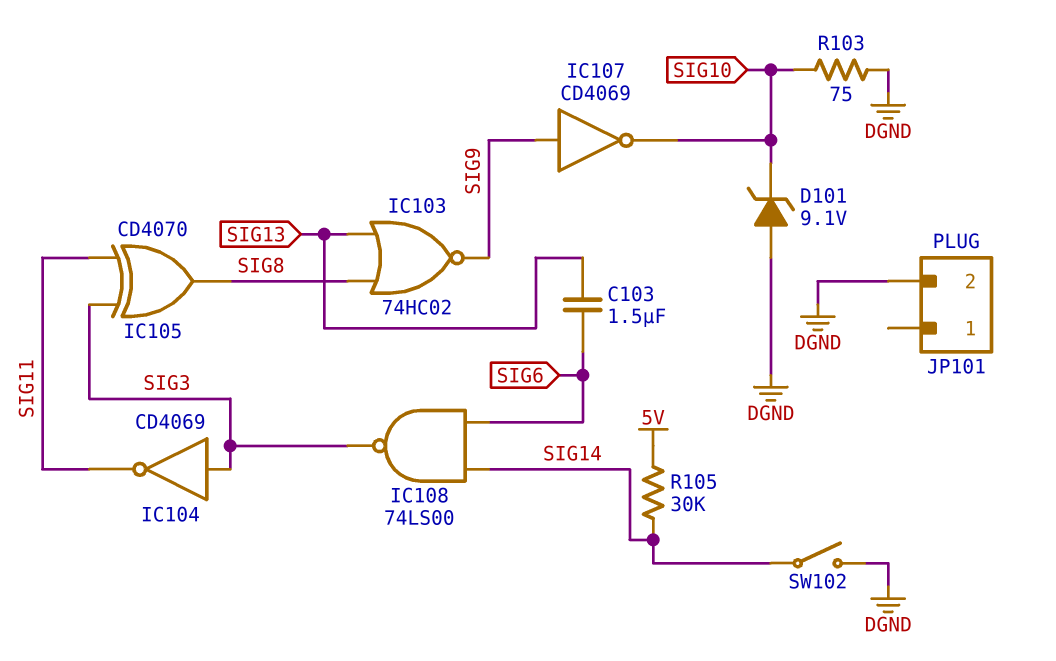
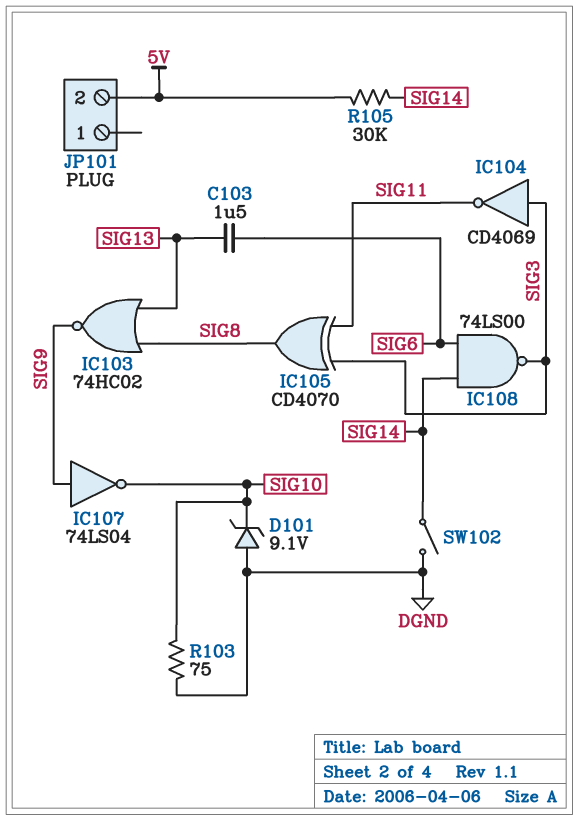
IC107: NOT CD4069 (in SIG9, out SIG10) -> NOT 74LS04 (in SIG9, out SIG10)
JP101 pin 2: DGND -> 5V

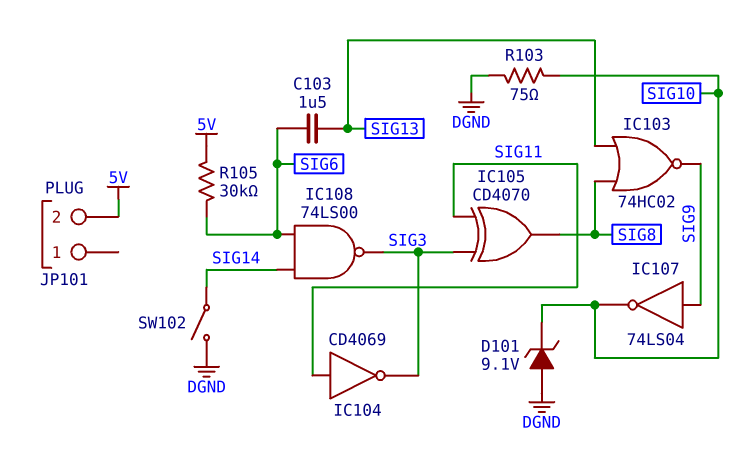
IC104: NOT CD4069 (in SIG3, out SIG11) -> NOT CD4069 (in SIG11, out SIG3)
R105: 30k (5V, SIG14) -> 30k (5V, SIG6)

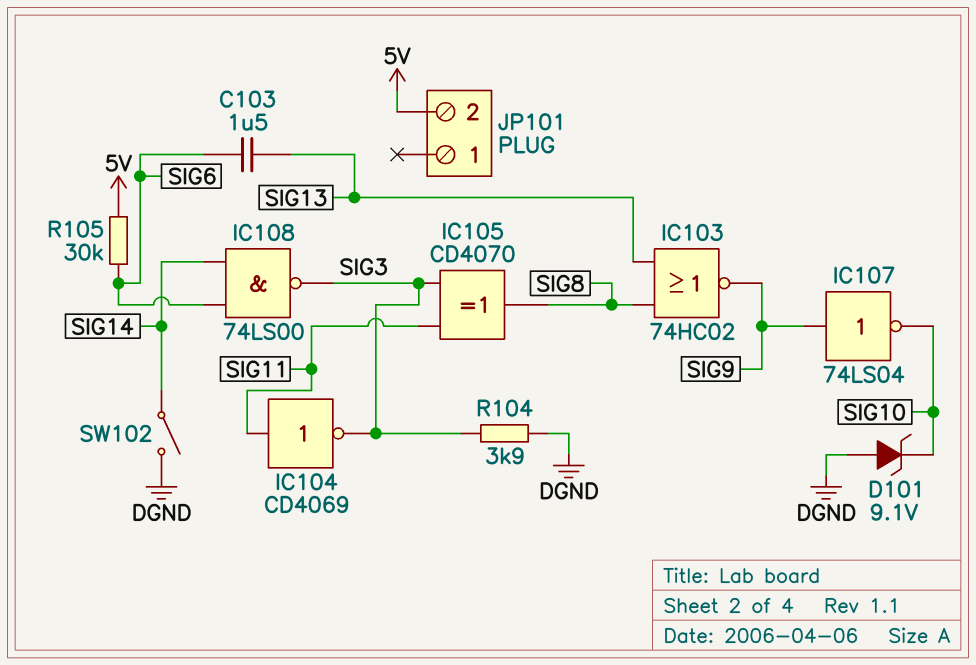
R103: 75 (DGND, SIG10) -> none
R104: none -> 3.9k (DGND, SIG3)

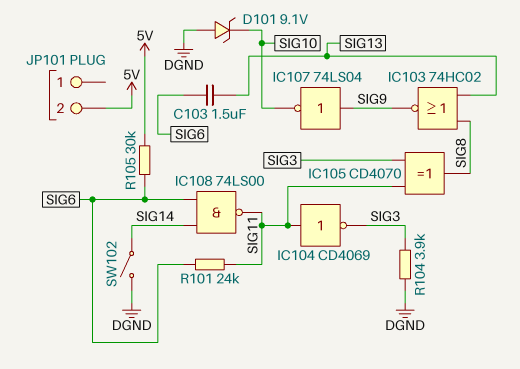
IC108: NAND 74LS00 (in SIG6, in SIG14, out SIG3) -> NAND 74LS00 (in SIG6, in SIG14, out SIG11)
R101: none -> 24k (SIG6, SIG11)

